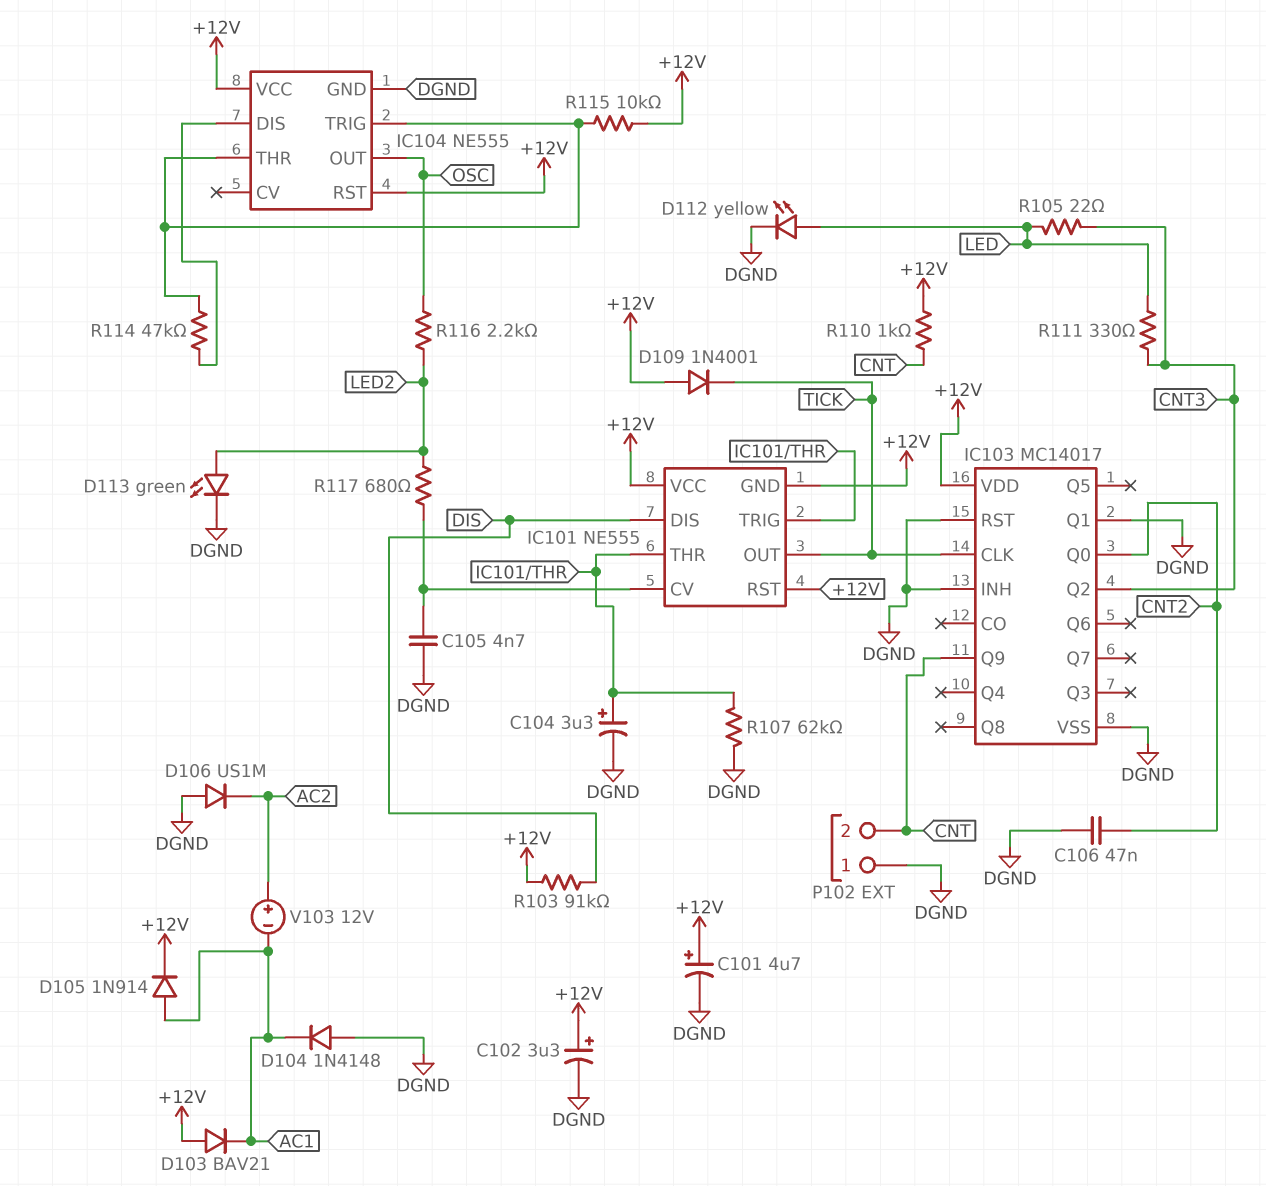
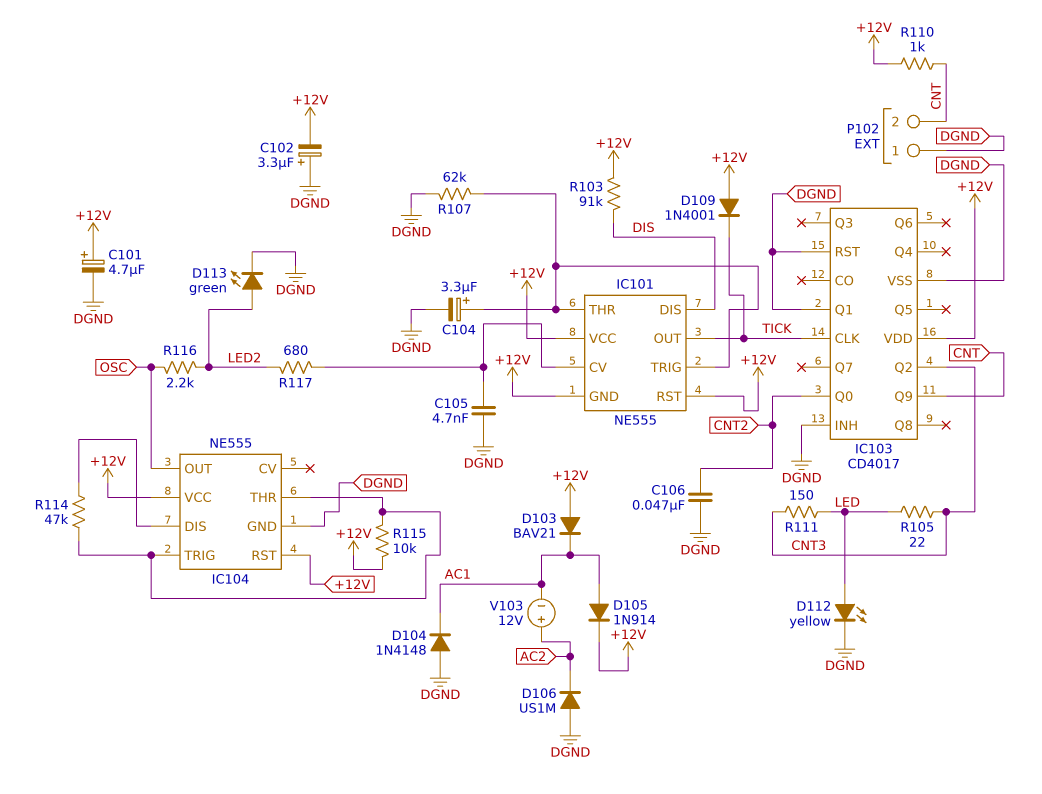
C102: 3.3uF (plus +12V, minus DGND) -> 3.3uF (plus DGND, minus +12V)
IC103: MC14017 -> CD4017
R111: 330 (CNT3, LED) -> 150 (CNT3, LED)

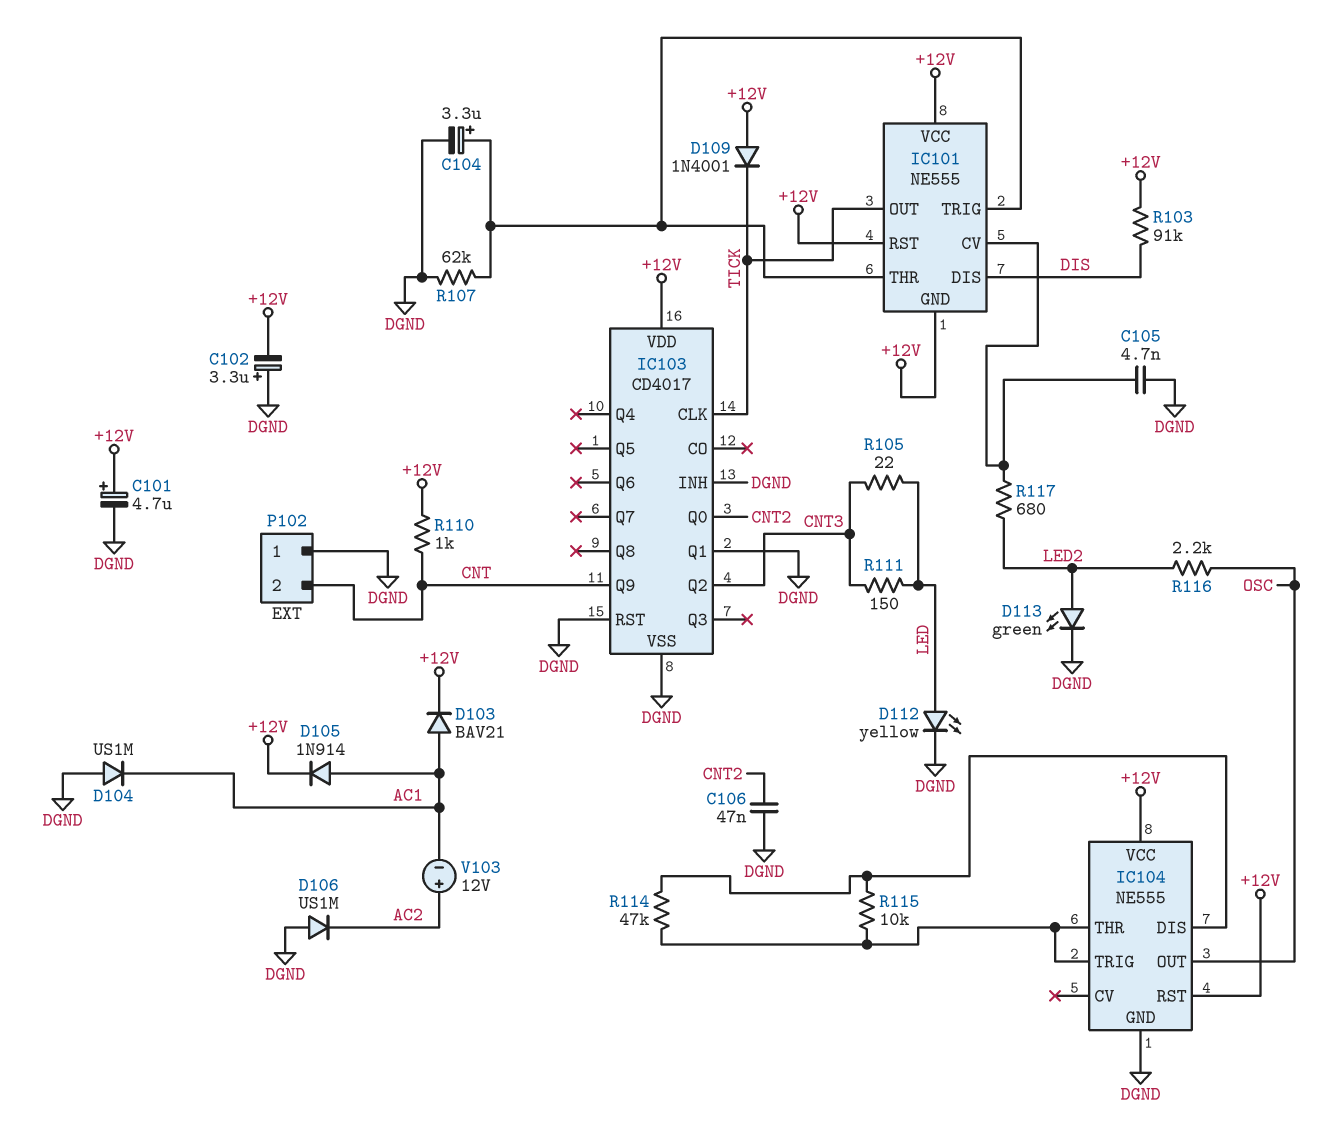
D103: diode BAV21 (A +12V, K AC1) -> diode BAV21 (A AC1, K +12V)
D104: diode 1N4148 (A DGND, K AC1) -> diode US1M (A DGND, K AC1)
R115: 10k (+12V, IC104/THR) -> 10k (IC104/DIS, IC104/THR)

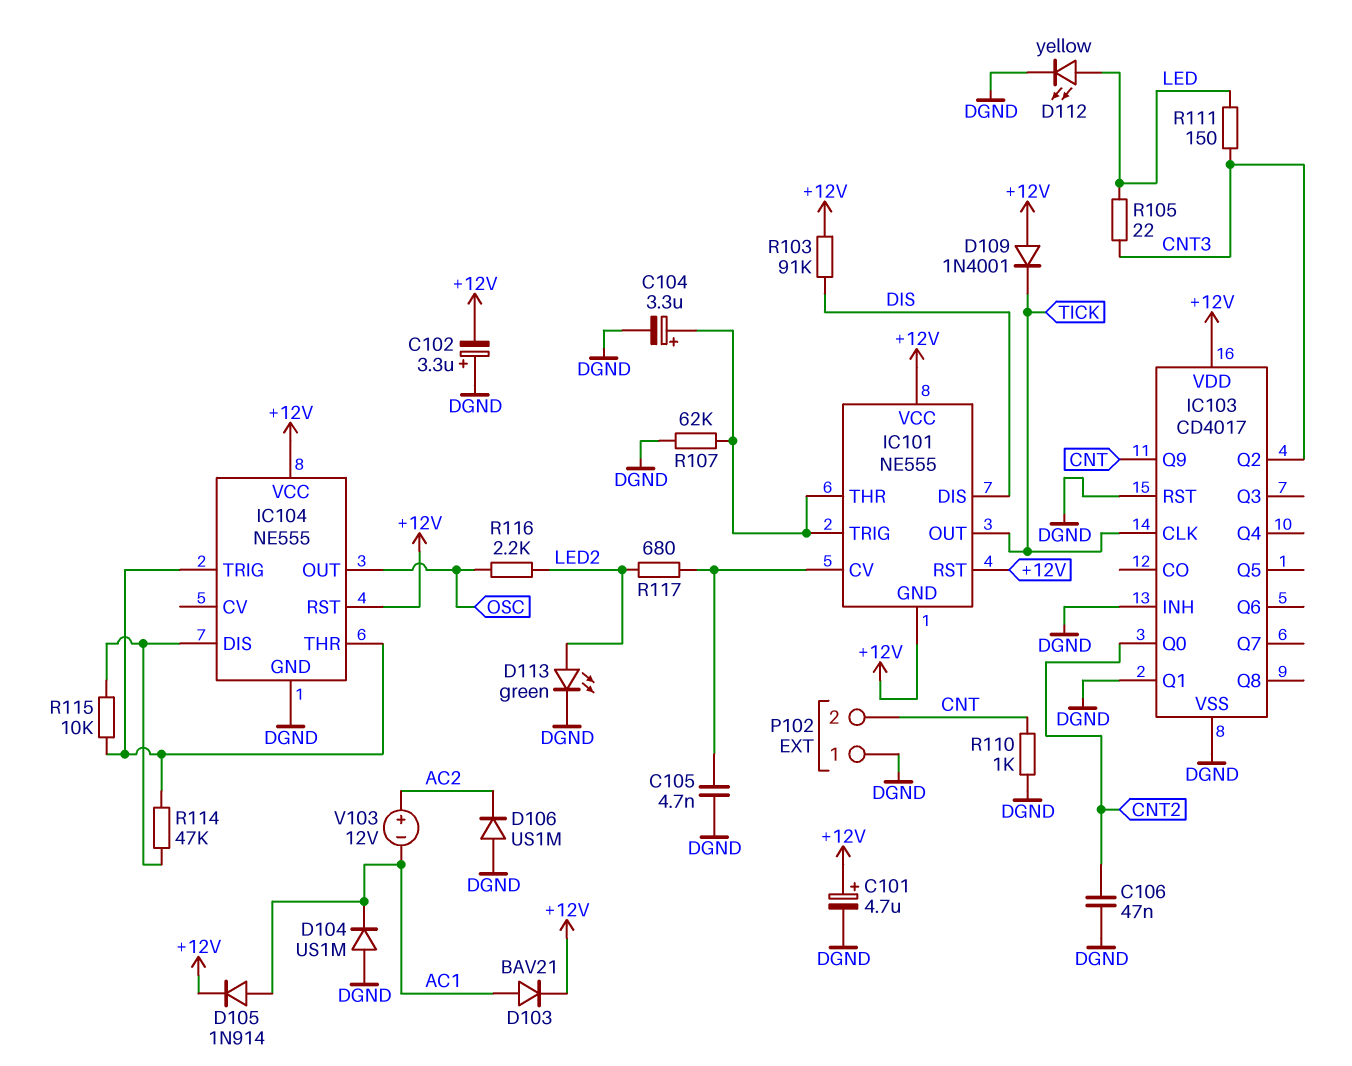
R110: 1k (+12V, CNT) -> 1k (CNT, DGND)

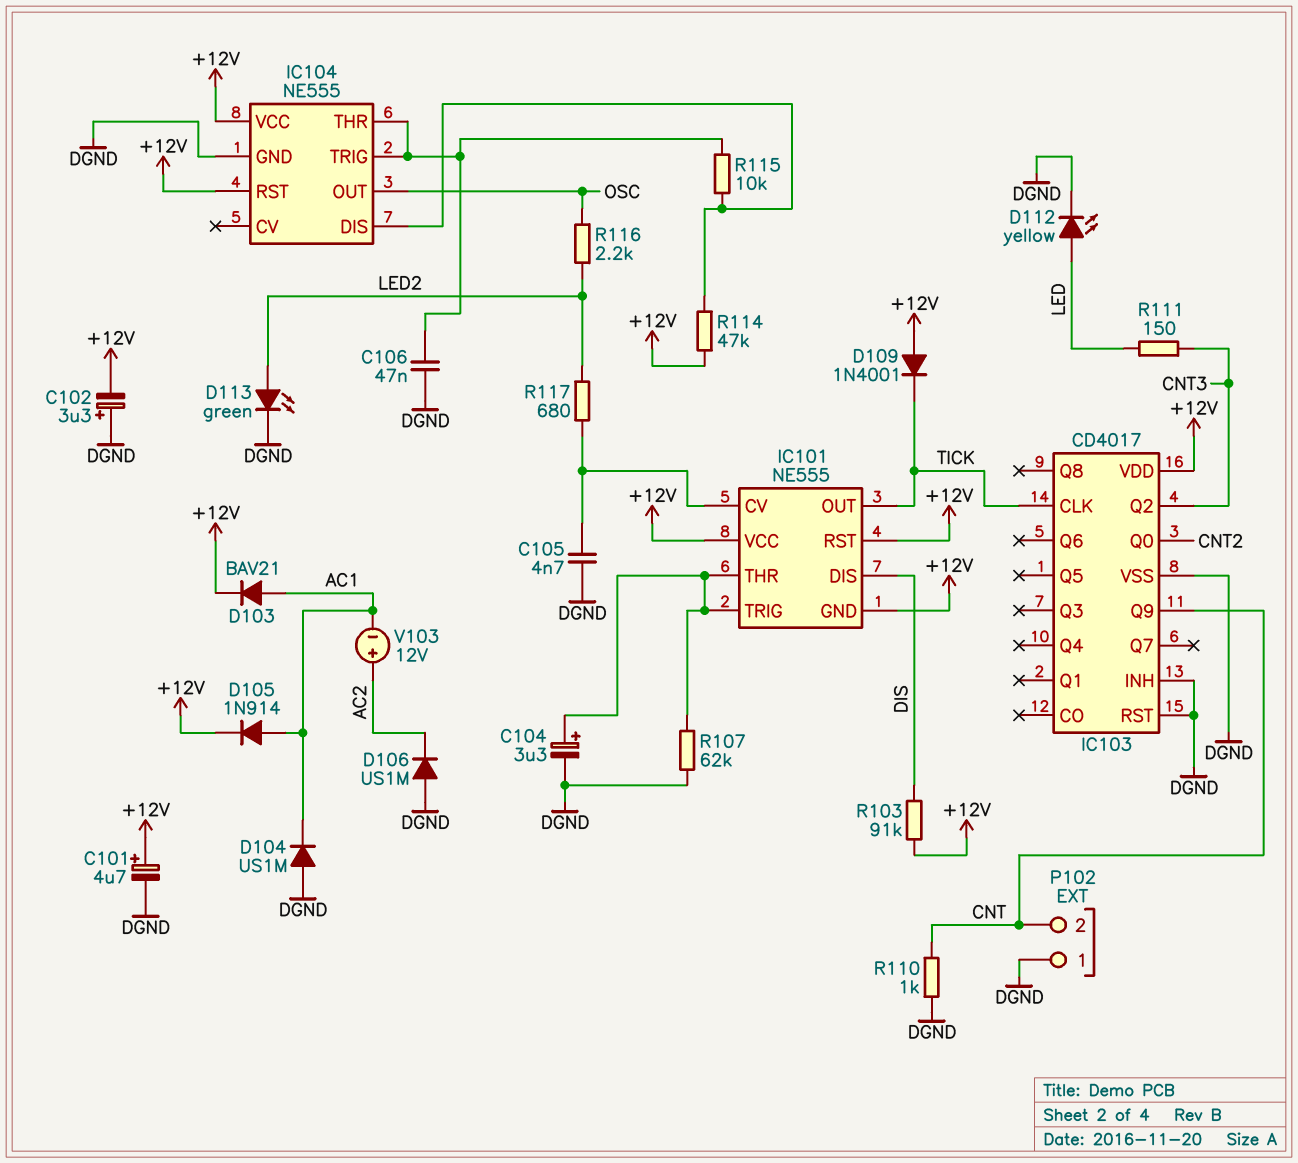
C106: 47nF (CNT2, DGND) -> 47nF (DGND, IC104/THR)
IC103 pin Q1: DGND -> none
R105: 22 (CNT3, LED) -> none
R114: 47k (IC104/DIS, IC104/THR) -> 47k (+12V, IC104/DIS)

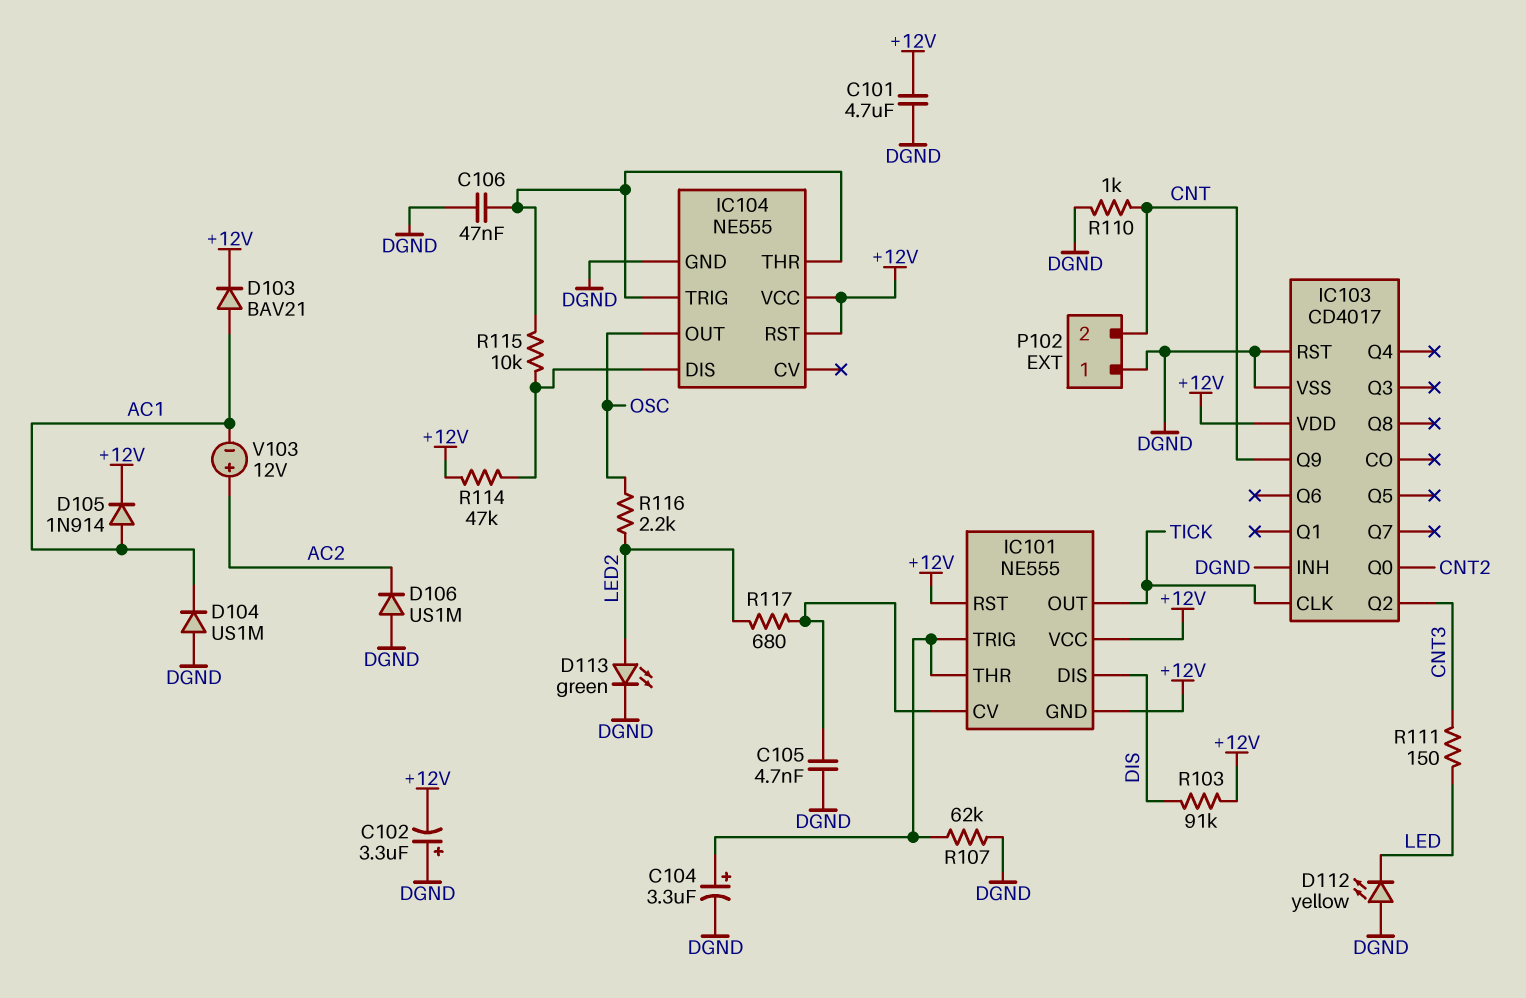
C101: 4.7uF (plus +12V, minus DGND) -> 4.7uF (+12V, DGND)
D109: diode 1N4001 (A +12V, K TICK) -> none
D112: LED yellow (A LED, K DGND) -> LED yellow (A DGND, K LED)

